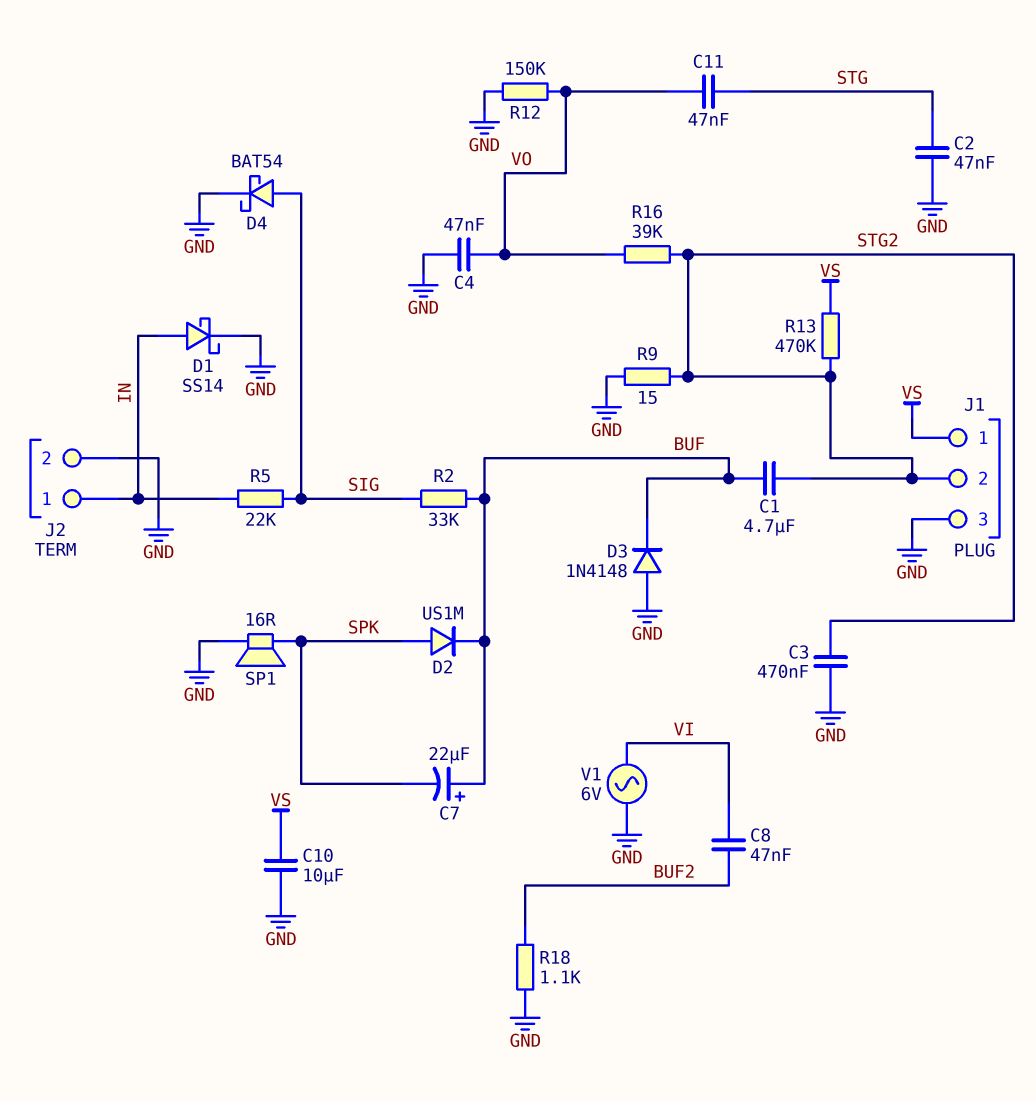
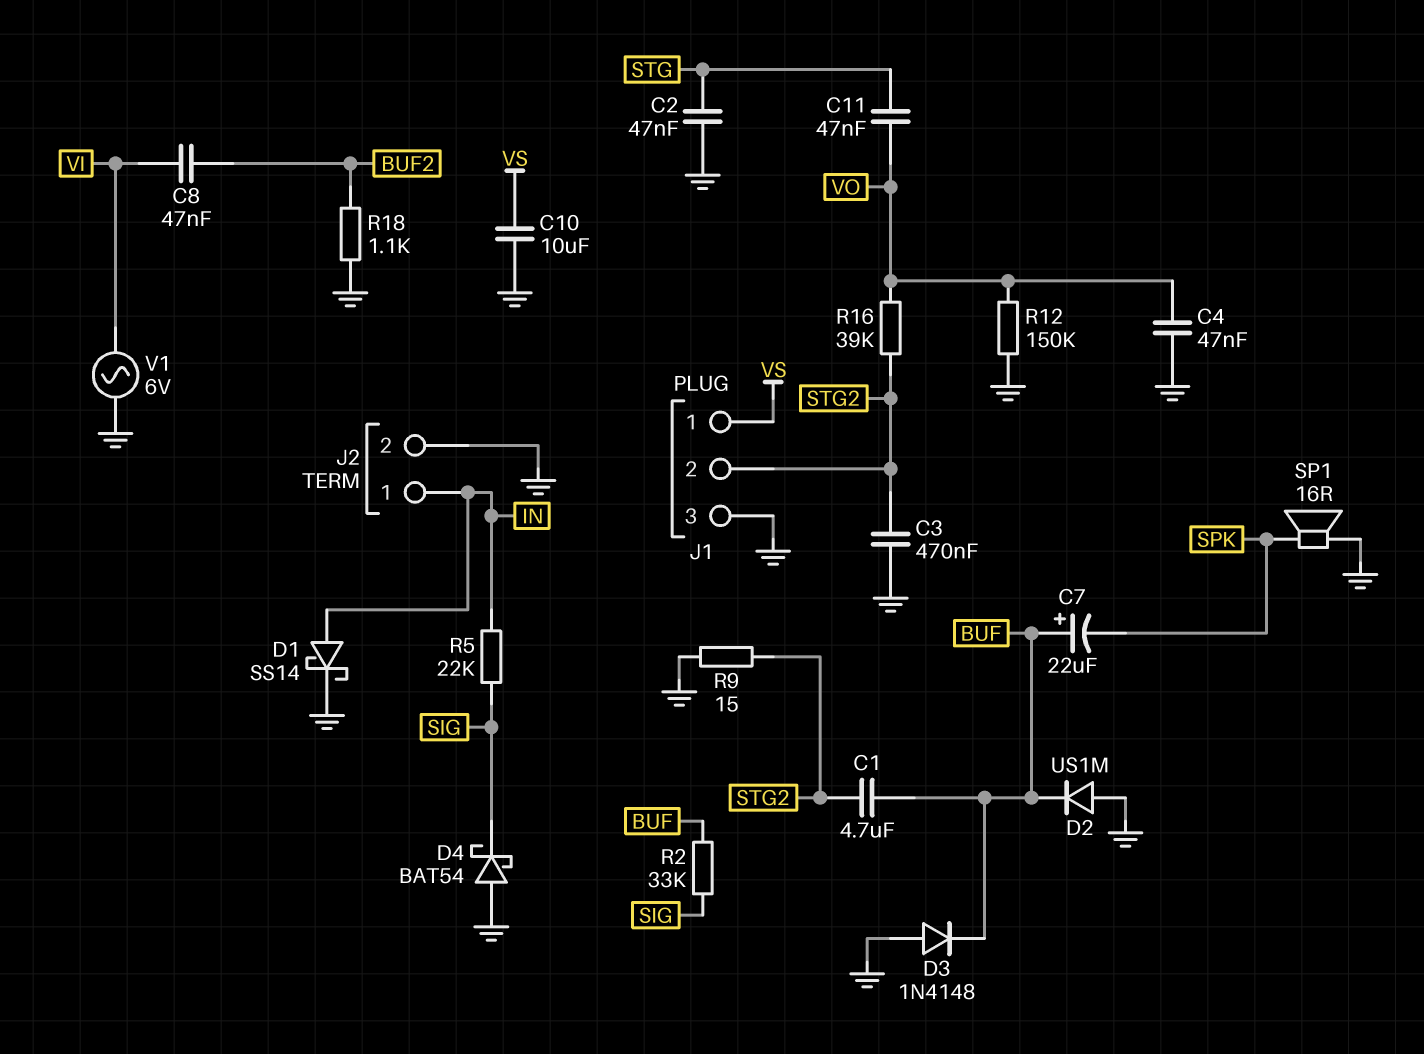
D2: diode US1M (A SPK, K BUF) -> diode US1M (A GND, K BUF)
D4: schottky BAT54 (A SIG, K GND) -> schottky BAT54 (A GND, K SIG)
R13: 470k (STG2, VS) -> none

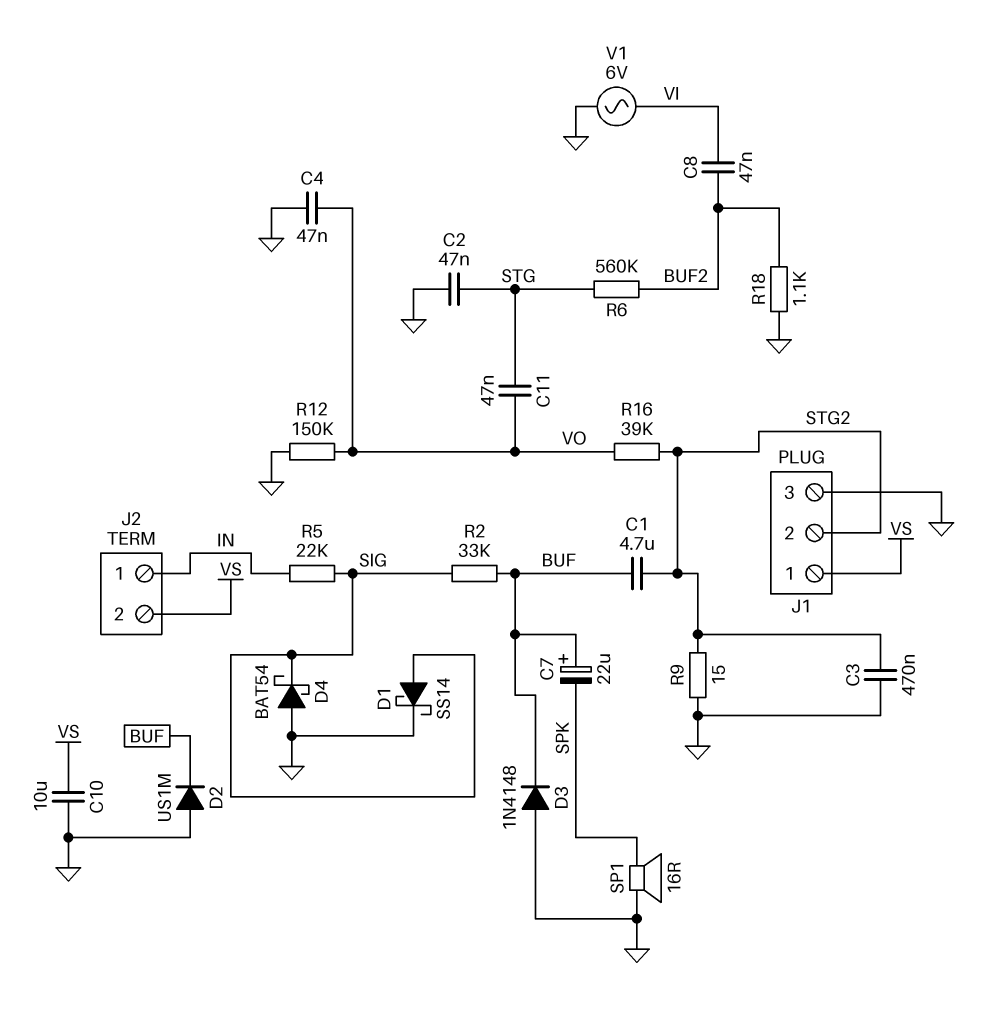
D1: schottky SS14 (A IN, K GND) -> schottky SS14 (A SIG, K GND)
J2 pin 2: GND -> VS
R6: none -> 560k (BUF2, STG)

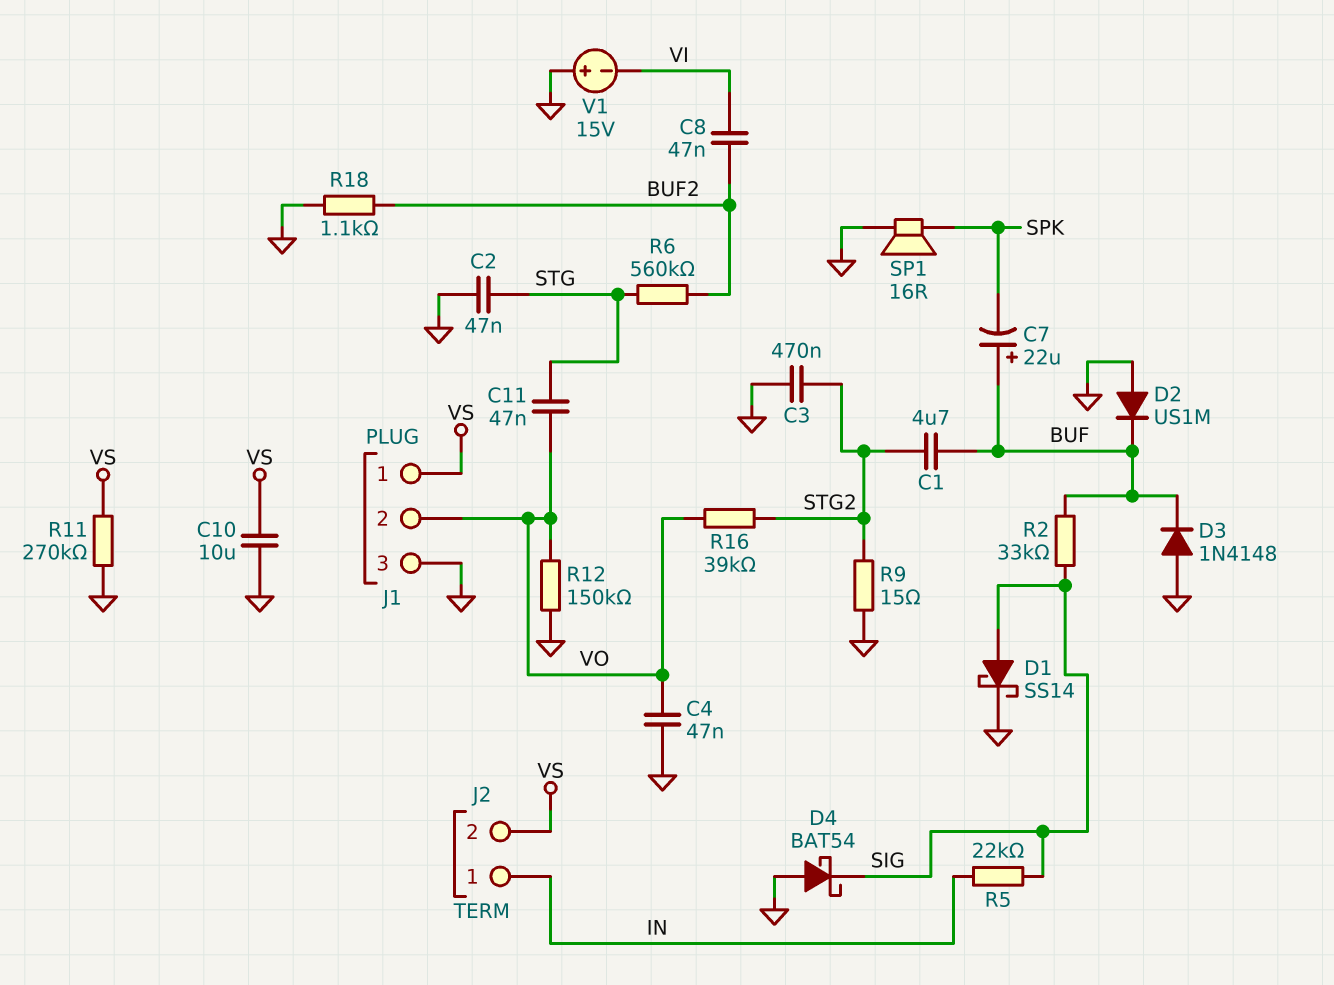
J1 pin 2: STG2 -> VO
R11: none -> 270k (GND, VS)
V1: AC 6V (GND, VI) -> 15V (plus GND, minus VI)

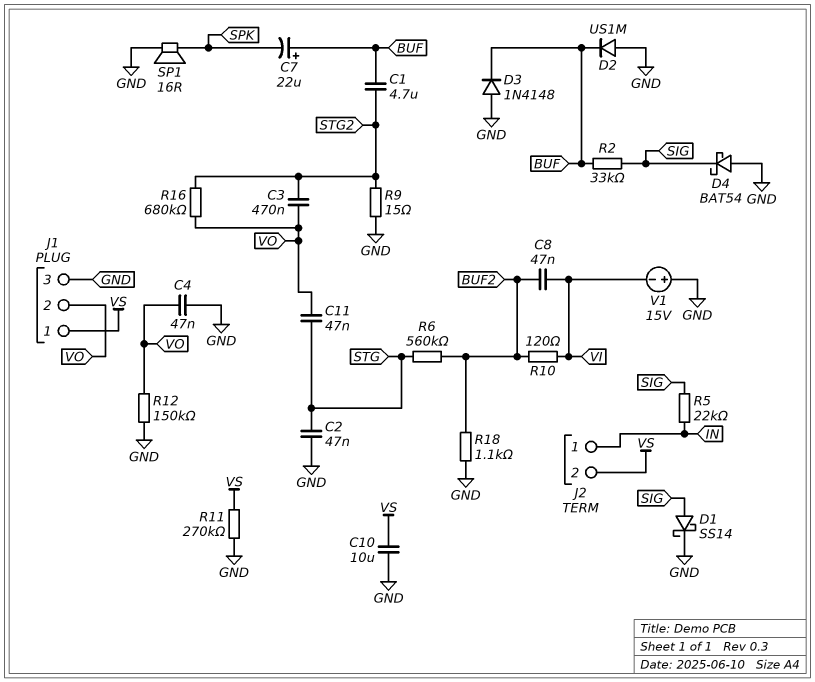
C3: 470nF (GND, STG2) -> 470nF (STG2, VO)
R10: none -> 120 (BUF2, VI)
R16: 39k (STG2, VO) -> 680k (STG2, VO)

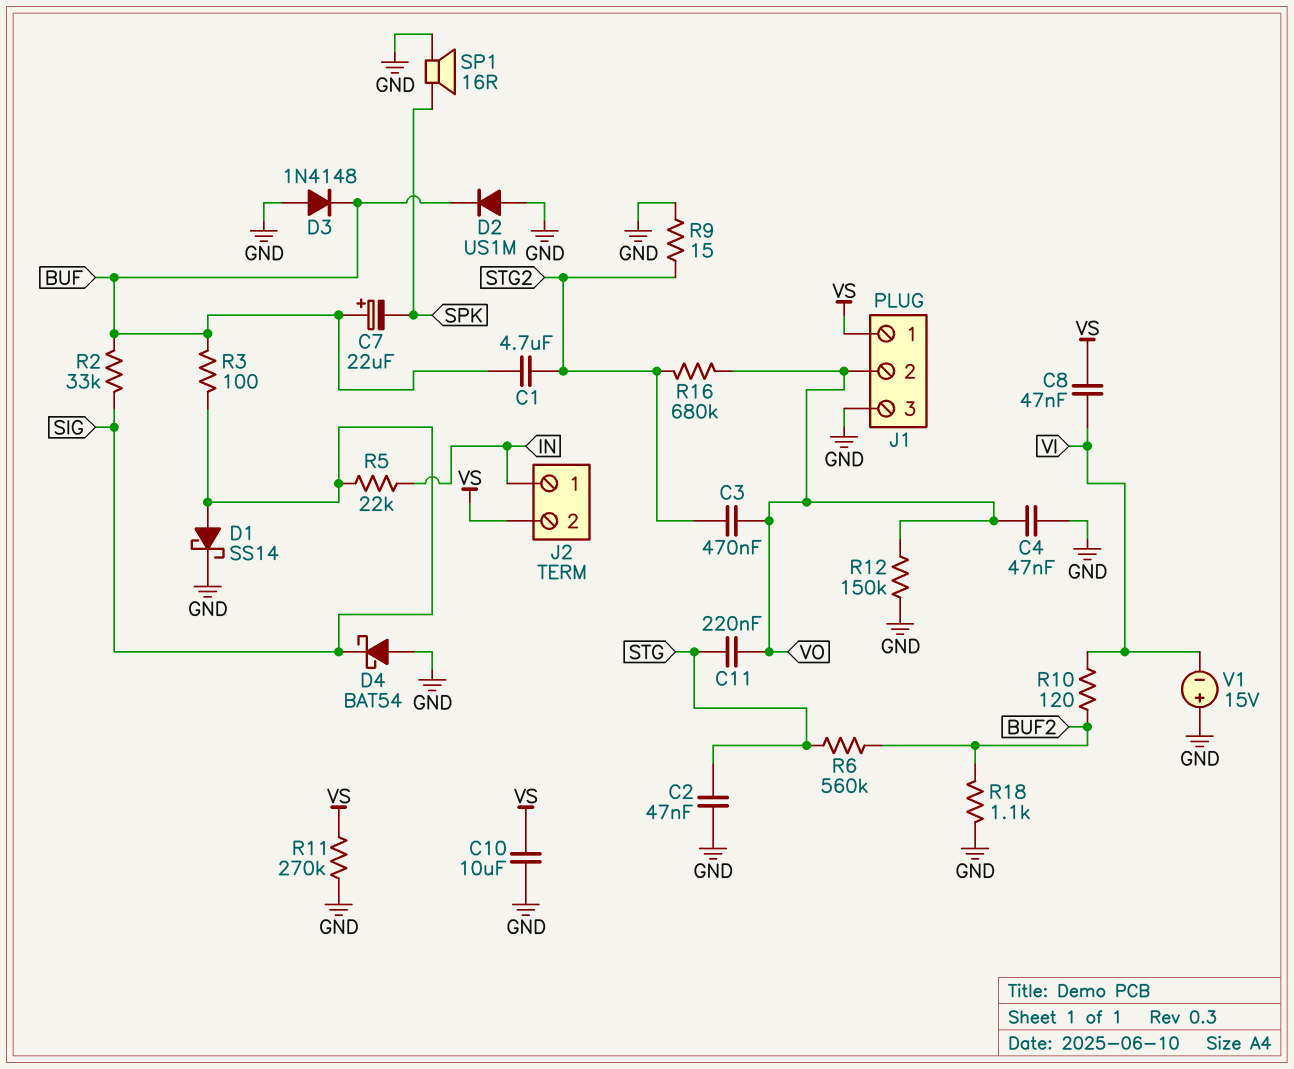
C8: 47nF (BUF2, VI) -> 47nF (VI, VS)
C11: 47nF (STG, VO) -> 220nF (STG, VO)
R3: none -> 100 (BUF, SIG)

